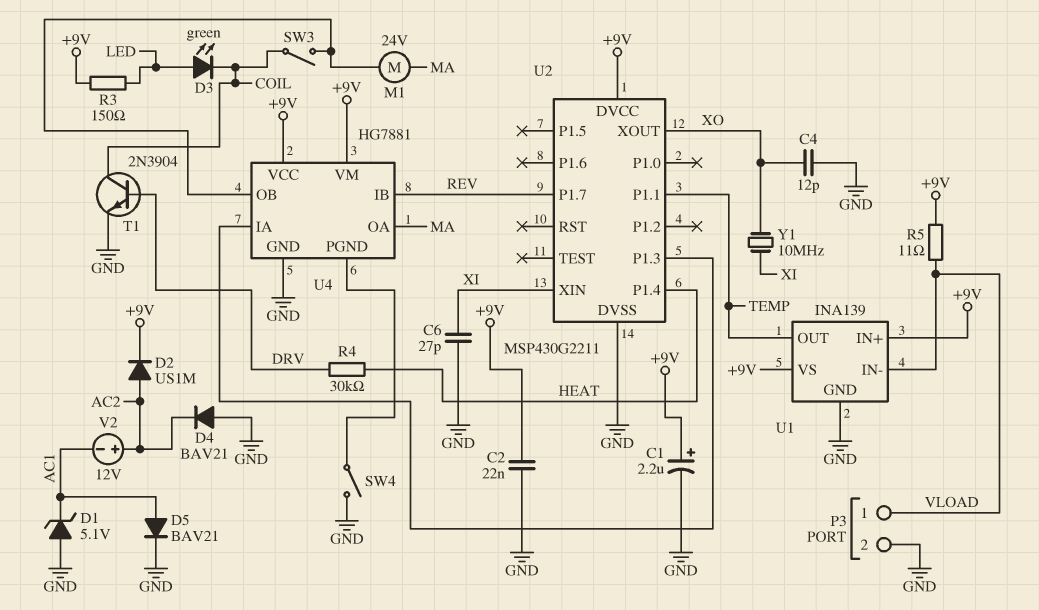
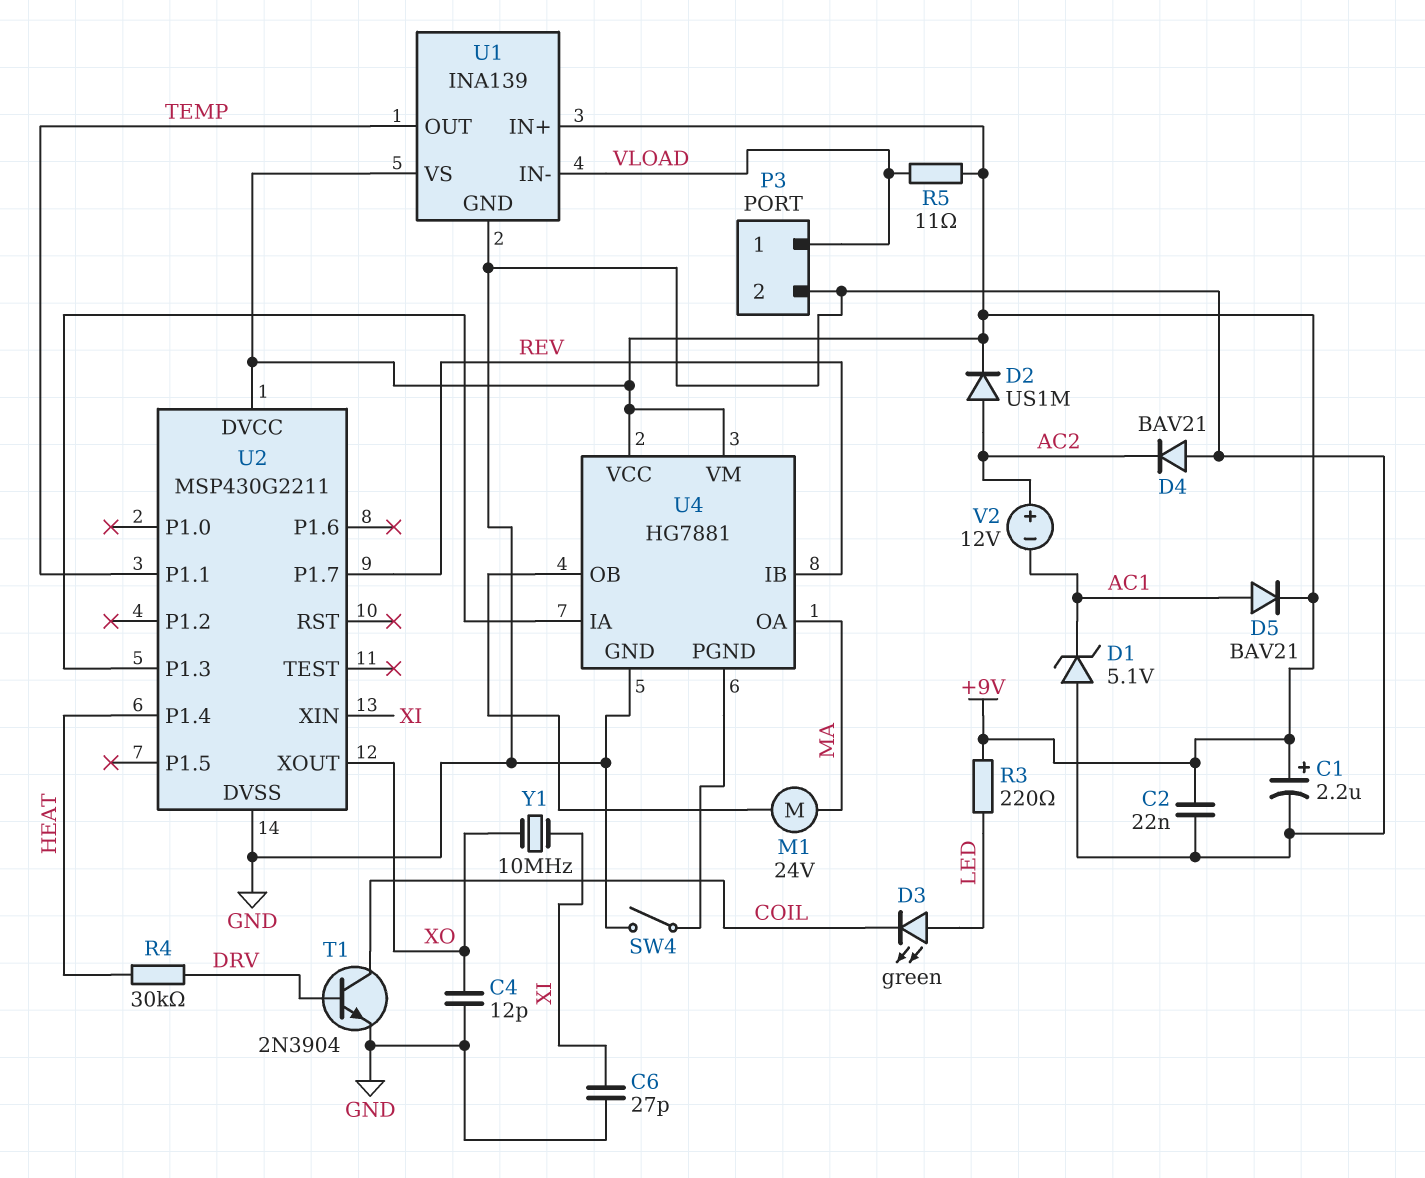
D5: diode BAV21 (A AC1, K GND) -> diode BAV21 (A AC1, K +9V)
R3: 150 (+9V, LED) -> 220 (+9V, LED)
SW3: switch (COIL, U4/OB) -> none

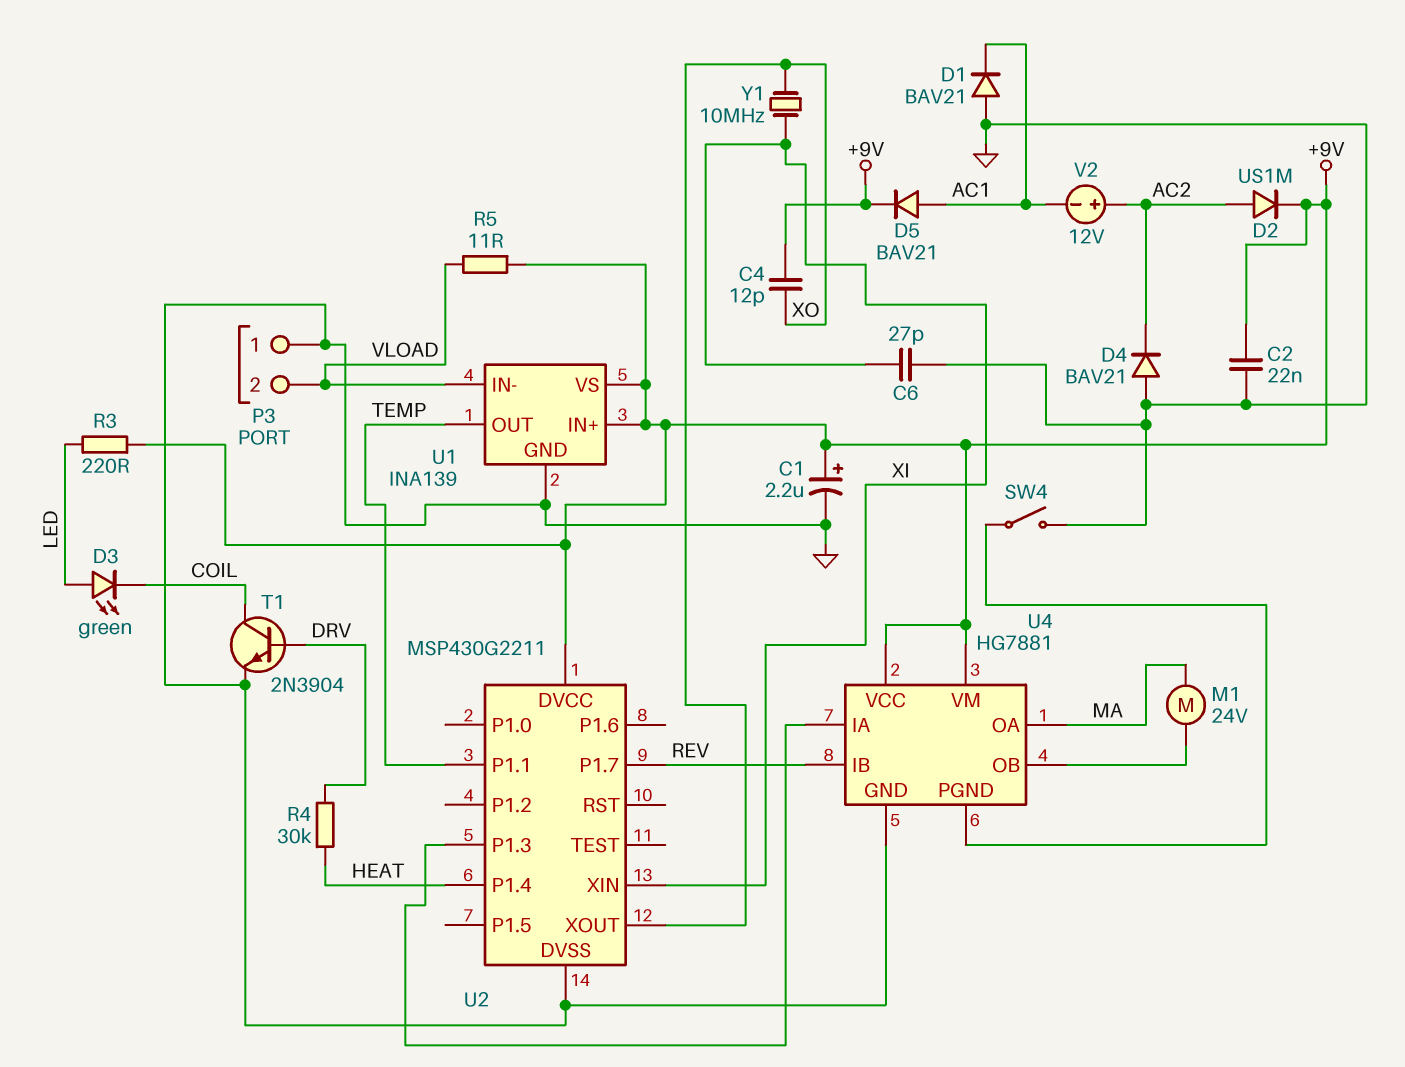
C4: 12pF (GND, XO) -> 12pF (+9V, XO)
D1: zener 5.1V (A GND, K AC1) -> diode BAV21 (A GND, K AC1)
P3 pin 1: VLOAD -> GND
P3 pin 2: GND -> VLOAD

